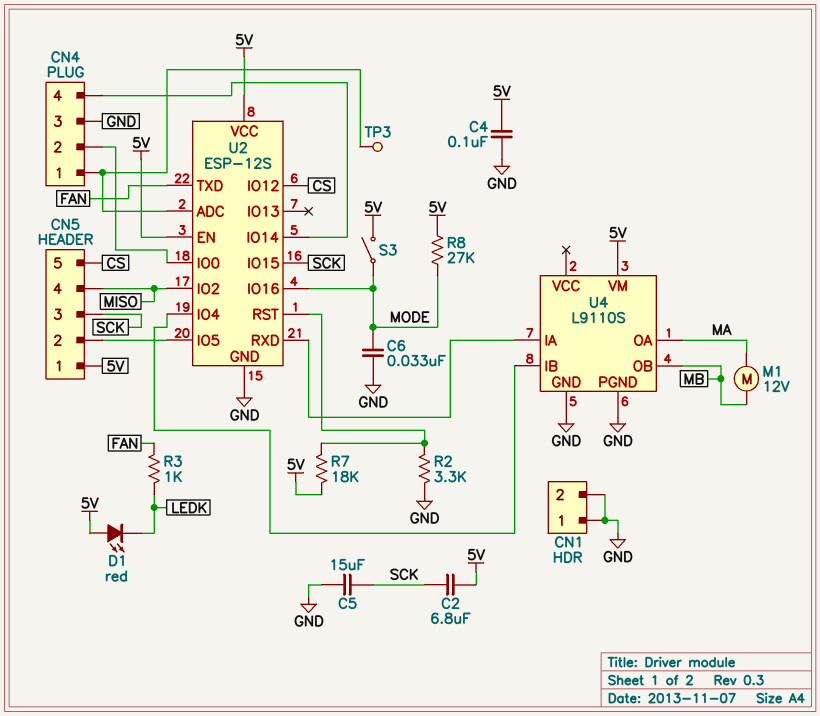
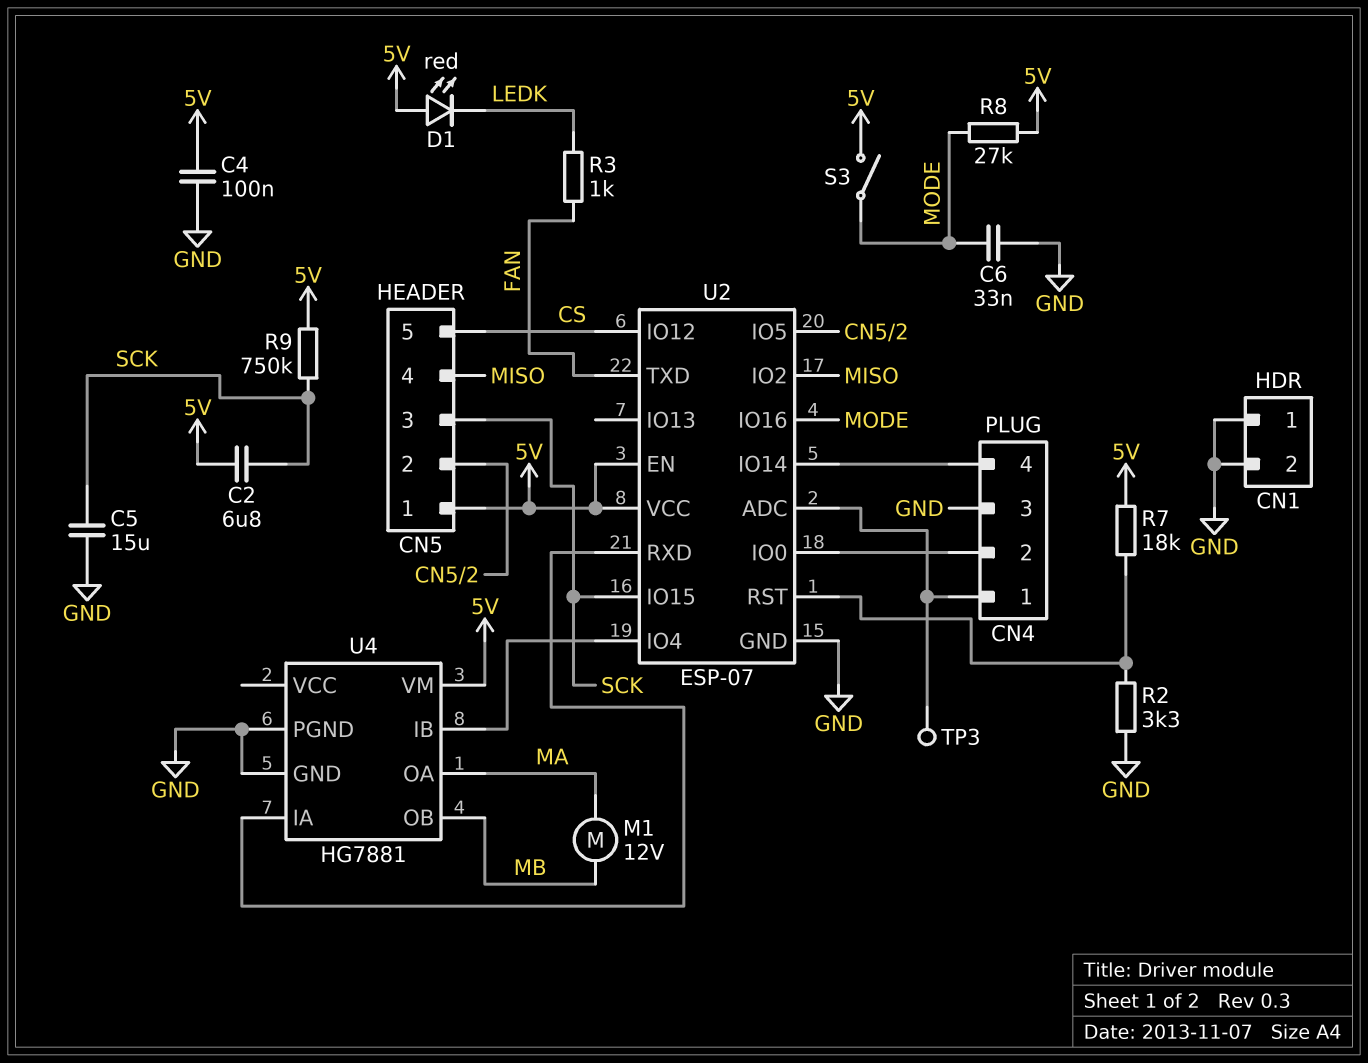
R9: none -> 750k (5V, SCK)
U2: ESP-12S -> ESP-07
U4: L9110S -> HG7881

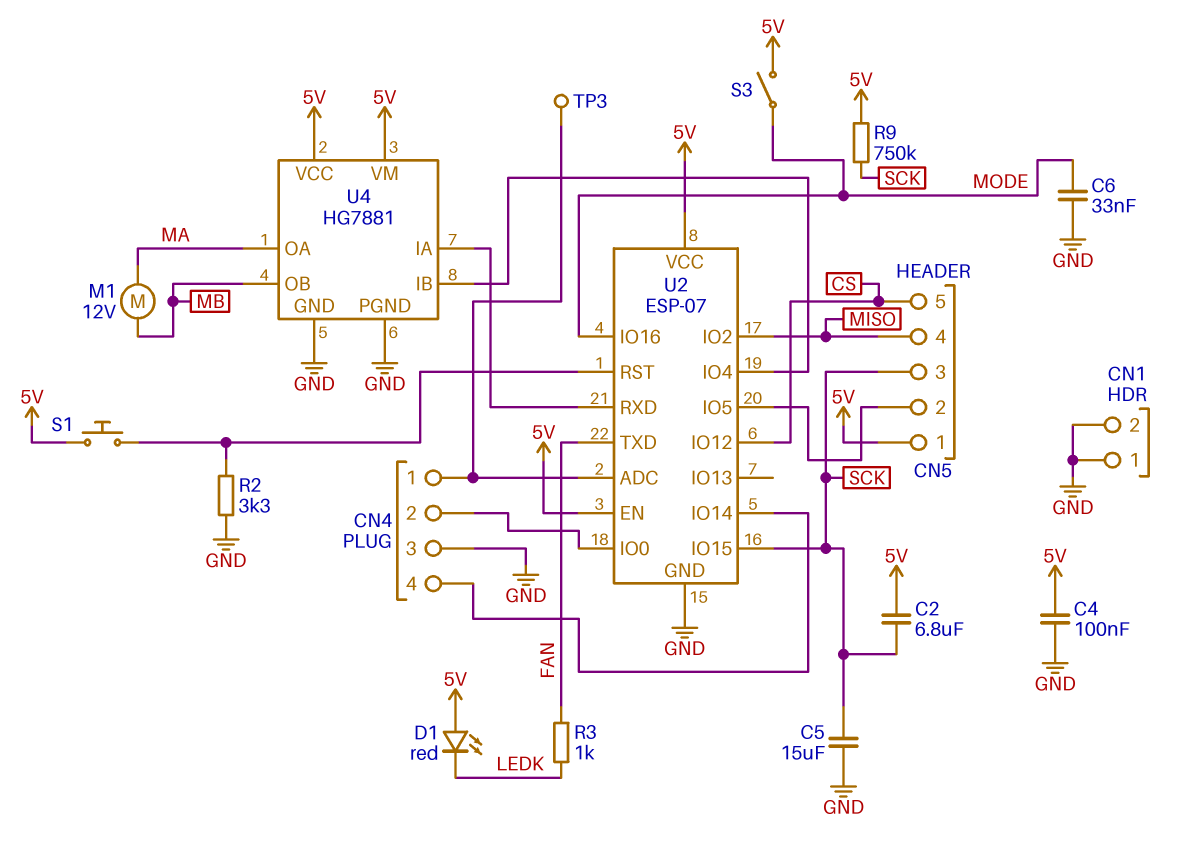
R7: 18k (5V, U2/RST) -> none
R8: 27k (5V, MODE) -> none
S1: none -> button (5V, U2/RST)
U4 pin VCC: none -> 5V

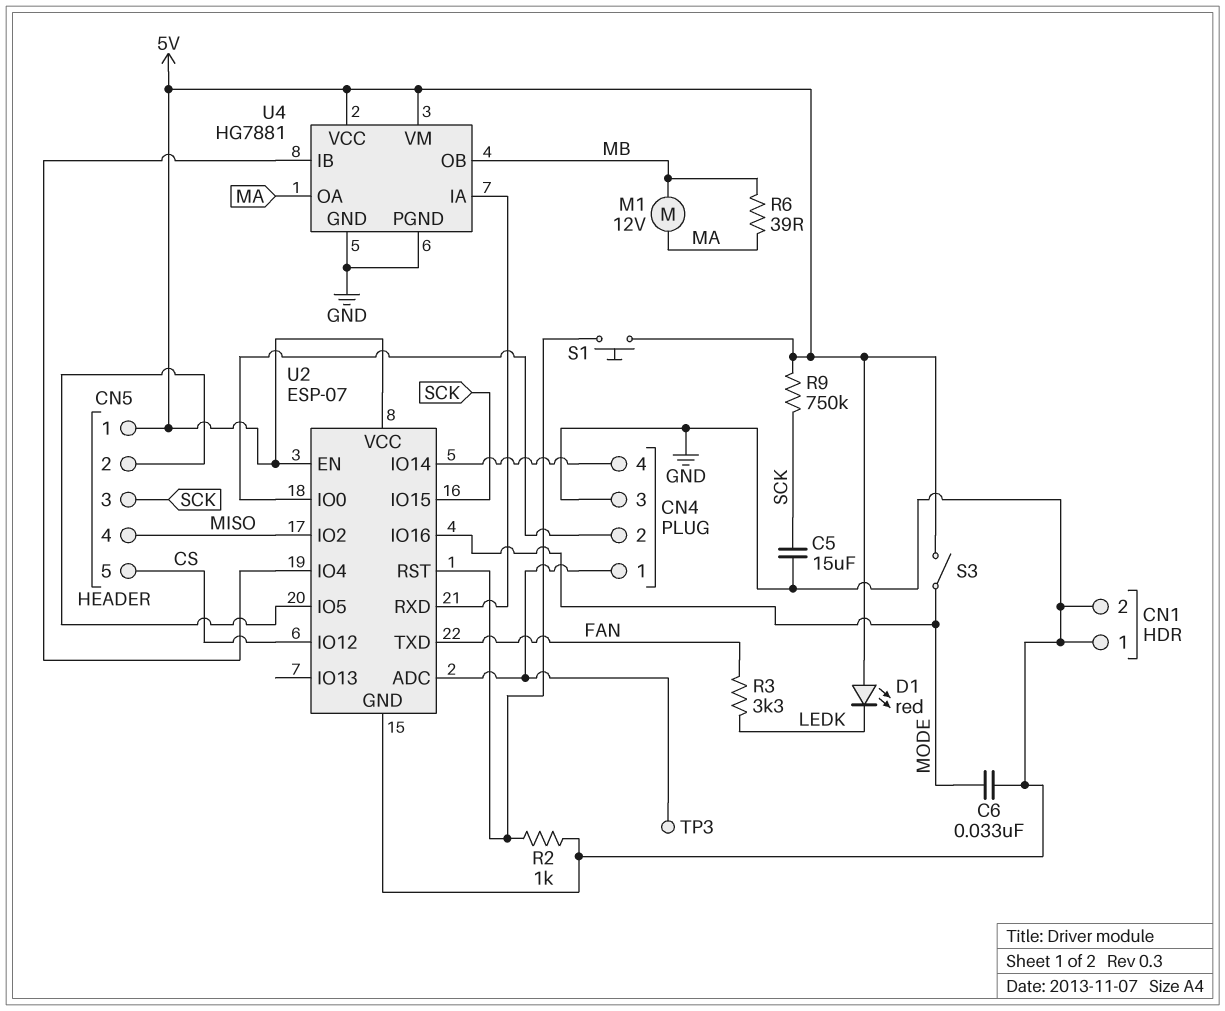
C2: 6.8uF (5V, SCK) -> none
C4: 100nF (5V, GND) -> none
R2: 3.3k (GND, U2/RST) -> 1k (GND, U2/RST)
R3: 1k (FAN, LEDK) -> 3.3k (FAN, LEDK)
R6: none -> 39 (MA, MB)

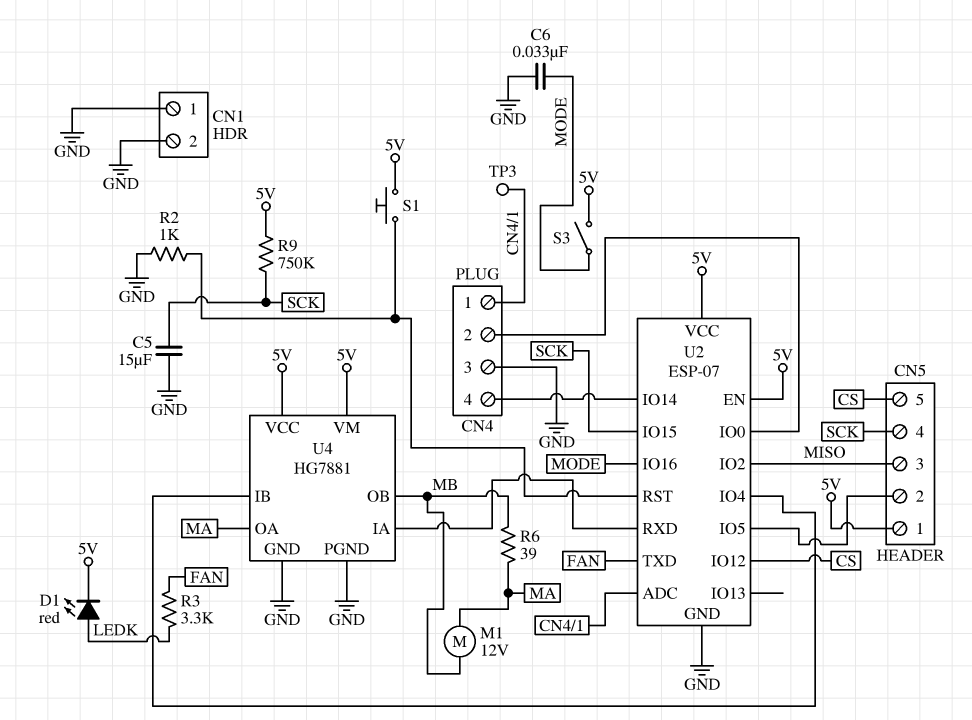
CN5 pin 3: SCK -> MISO
CN5 pin 4: MISO -> SCK
D1: LED red (A 5V, K LEDK) -> LED red (A LEDK, K 5V)

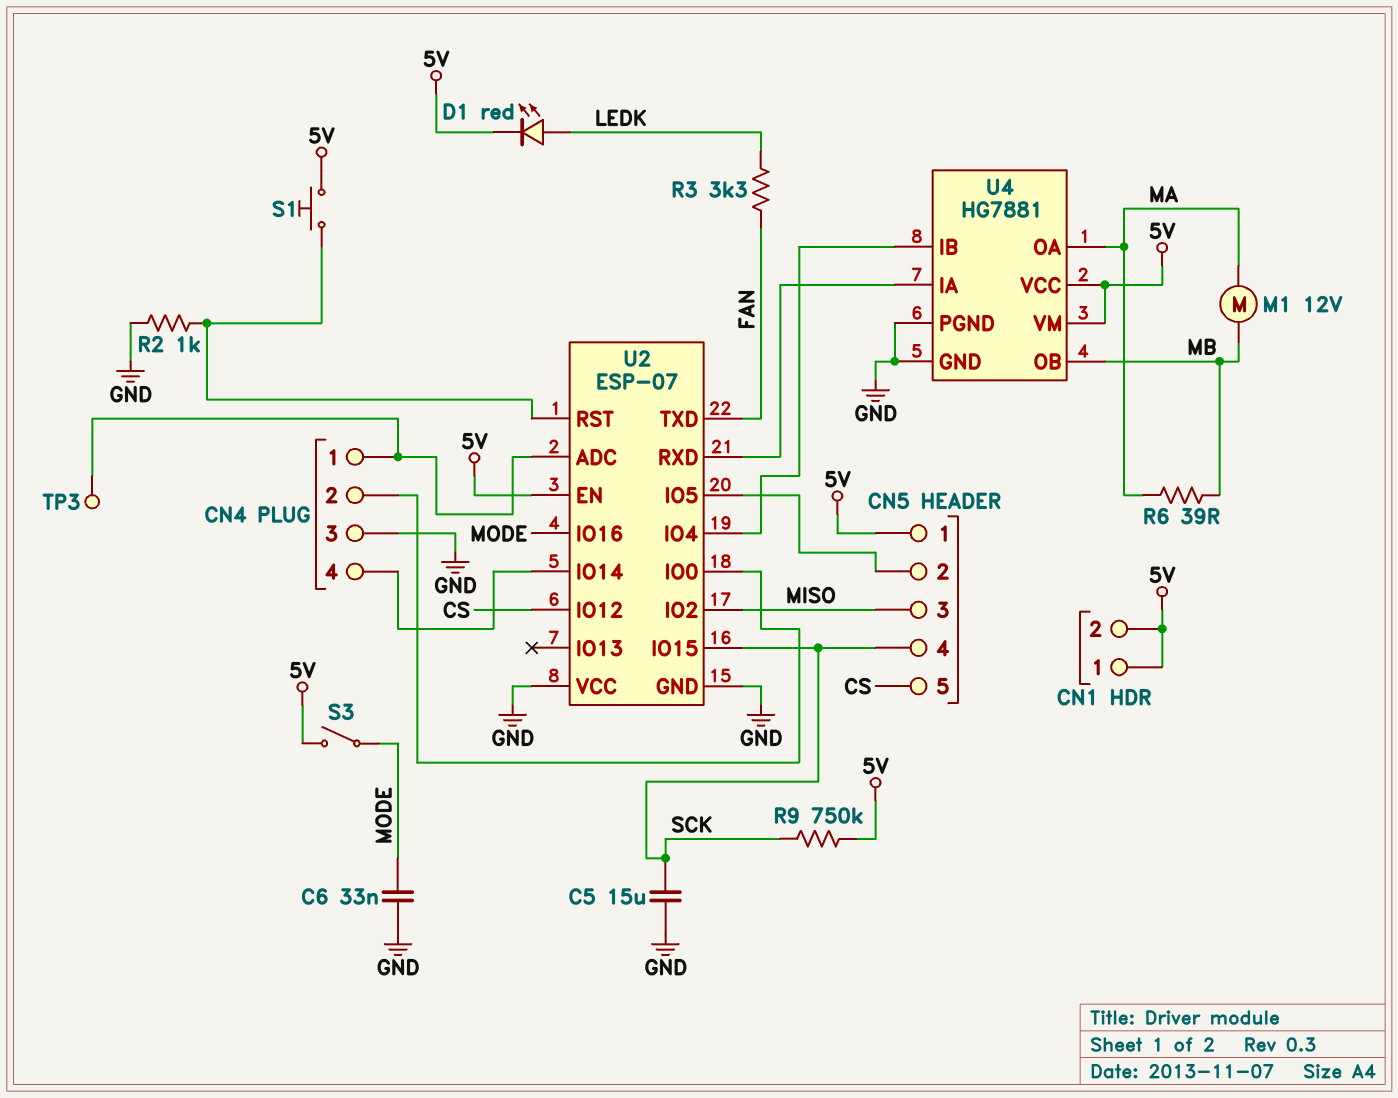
CN1 pin 1: GND -> 5V
CN1 pin 2: GND -> 5V
U2 pin VCC: 5V -> GND

